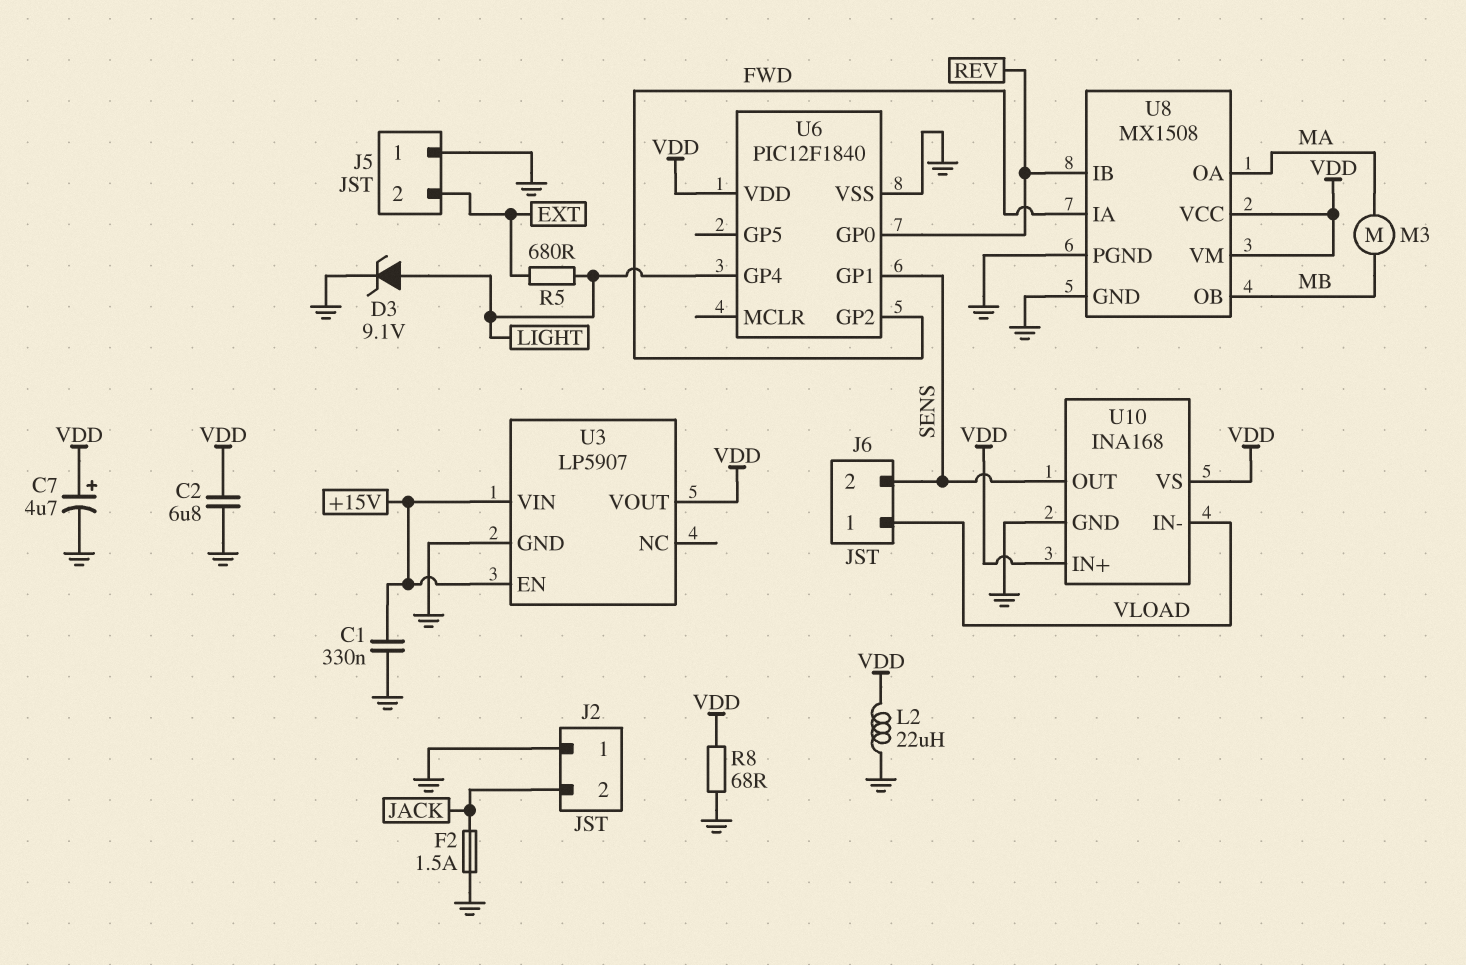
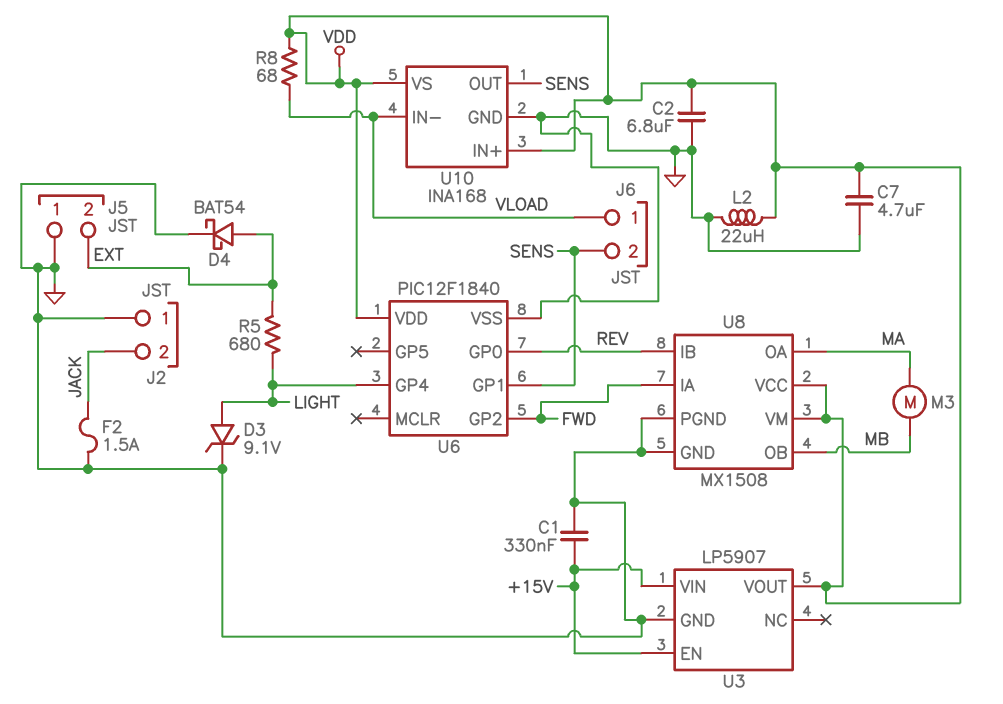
C7: 4.7uF (plus VDD, minus GND) -> 4.7uF (GND, VDD)
D4: none -> schottky BAT54 (A EXT, K GND)
R8: 68 (GND, VDD) -> 68 (VDD, VLOAD)

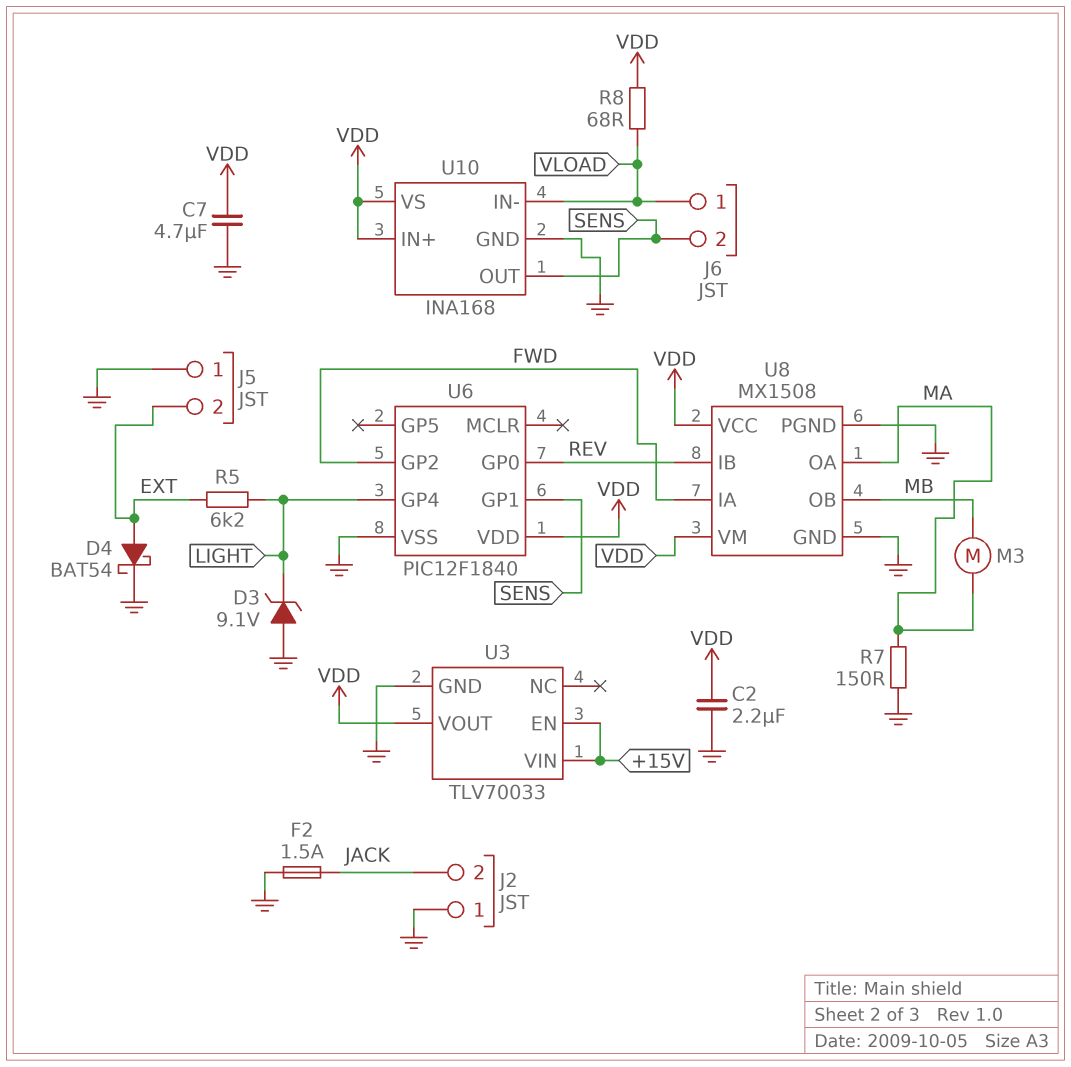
C1: 330nF (+15V, GND) -> none
C2: 6.8uF (GND, VDD) -> 2.2uF (GND, VDD)
D3: zener 9.1V (A LIGHT, K GND) -> zener 9.1V (A GND, K LIGHT)
L2: 22uH (GND, VDD) -> none
R5: 680 (EXT, LIGHT) -> 6.2k (EXT, LIGHT)
R7: none -> 150 (GND, MA)
U3: LP5907 -> TLV70033

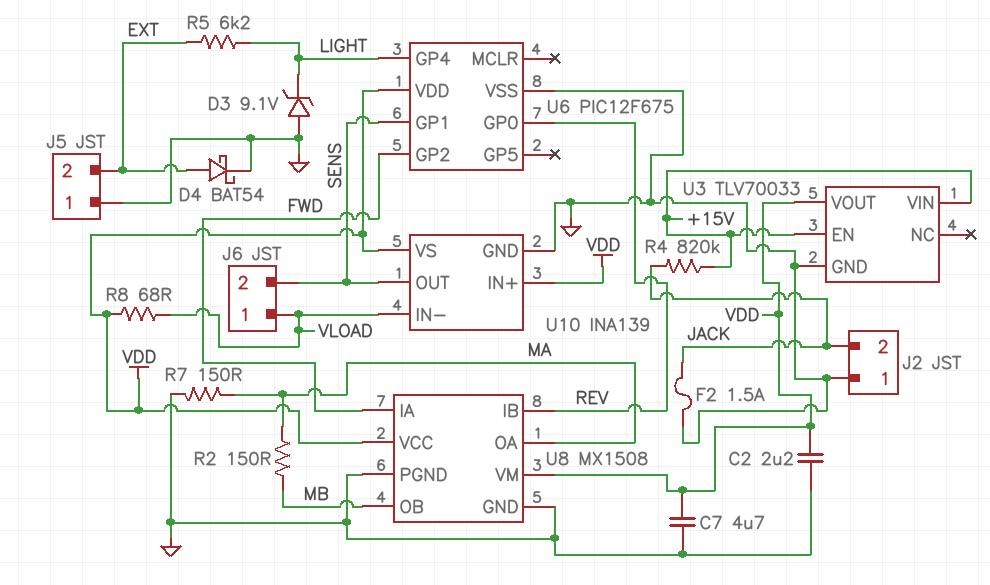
M3: motor (MA, MB) -> none
R2: none -> 150 (MA, MB)
R4: none -> 820k (+15V, JACK)
U6: PIC12F1840 -> PIC12F675
U10: INA168 -> INA139

